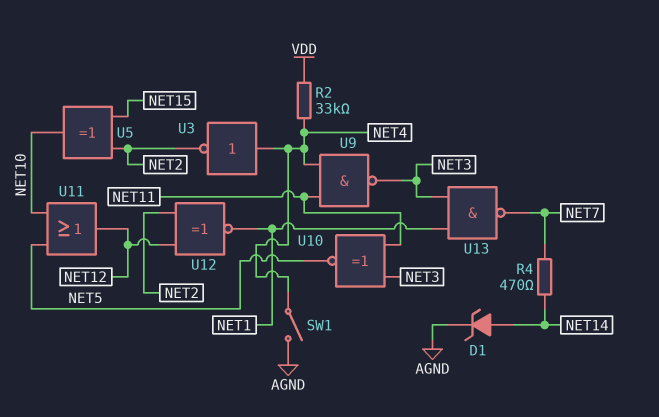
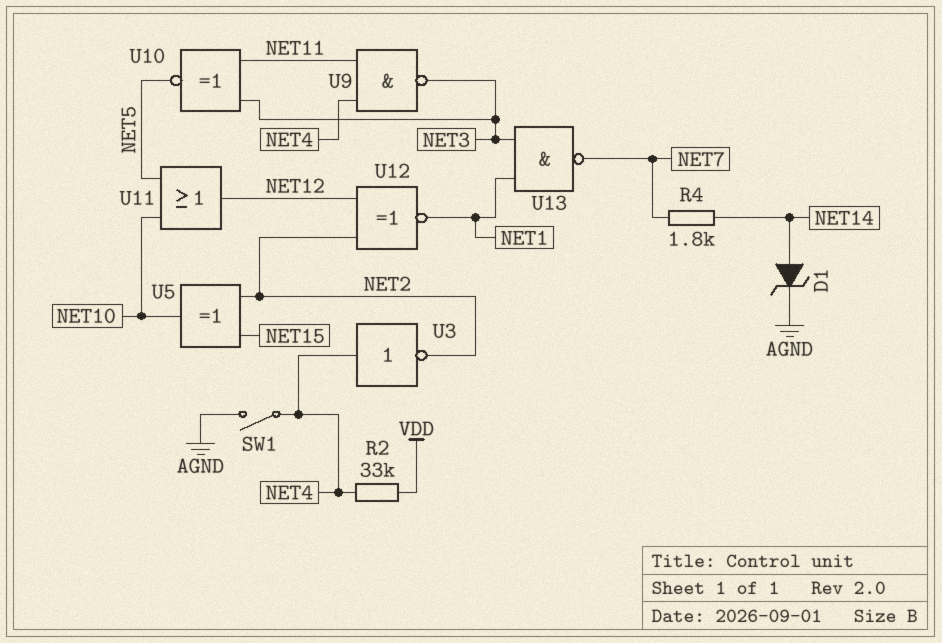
R4: 470 (NET7, NET14) -> 1.8k (NET7, NET14)

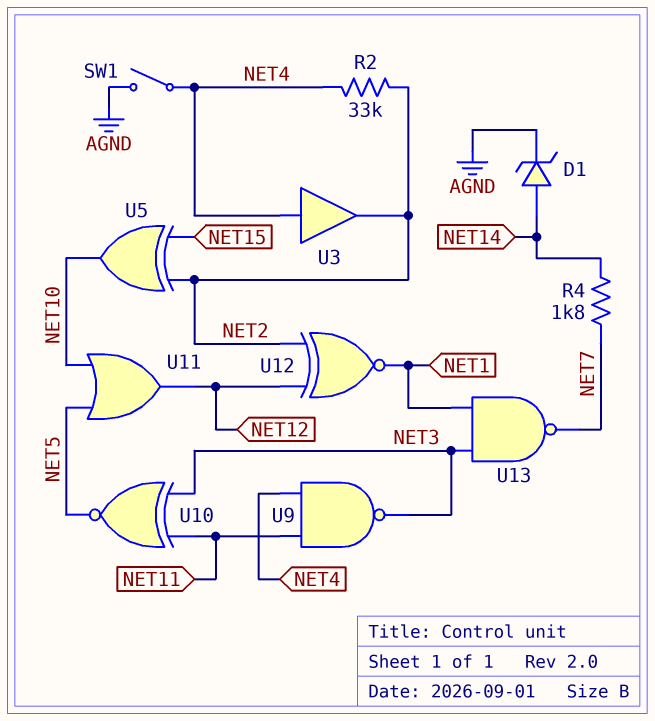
R2: 33k (NET4, VDD) -> 33k (NET2, NET4)
U3: NOT (in NET4, out NET2) -> buffer (in NET4, out NET2)

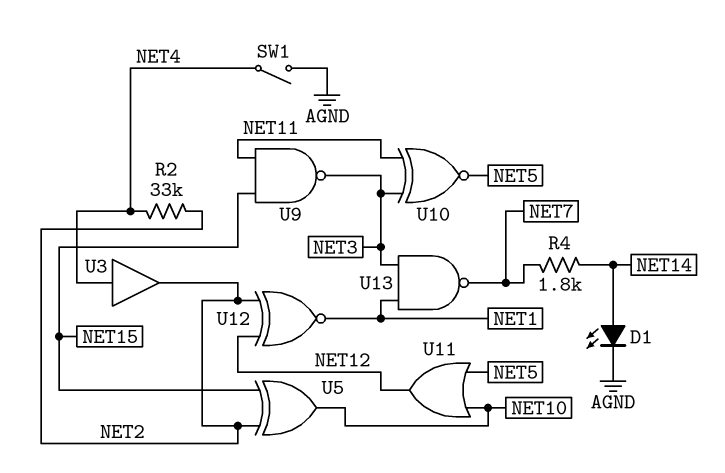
D1: zener (A NET14, K AGND) -> LED (A NET14, K AGND)
U9: NAND (in NET4, in NET11, out NET3) -> NAND (in NET11, in NET15, out NET3)

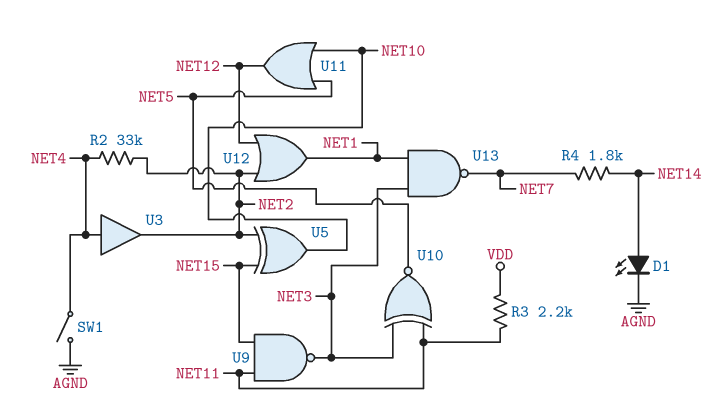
R3: none -> 2.2k (NET11, VDD)
U12: XNOR (in NET2, in NET12, out NET1) -> OR (in NET2, in NET12, out NET1)

